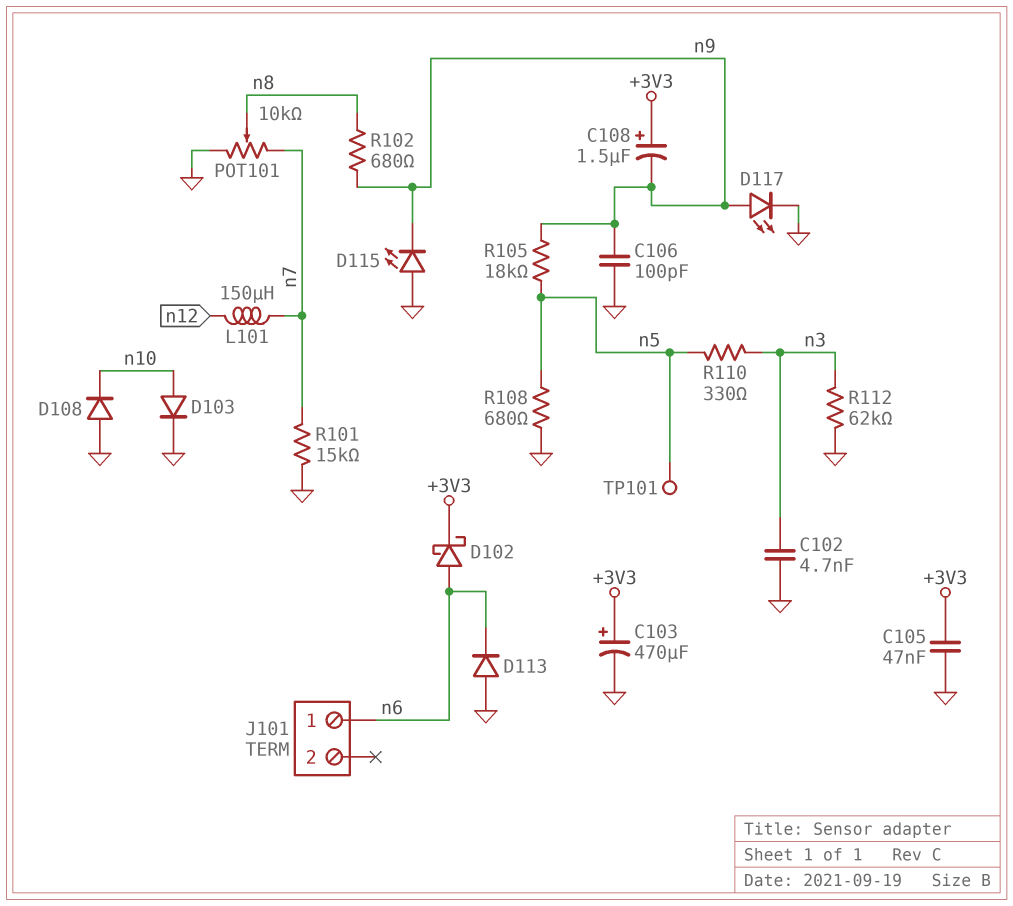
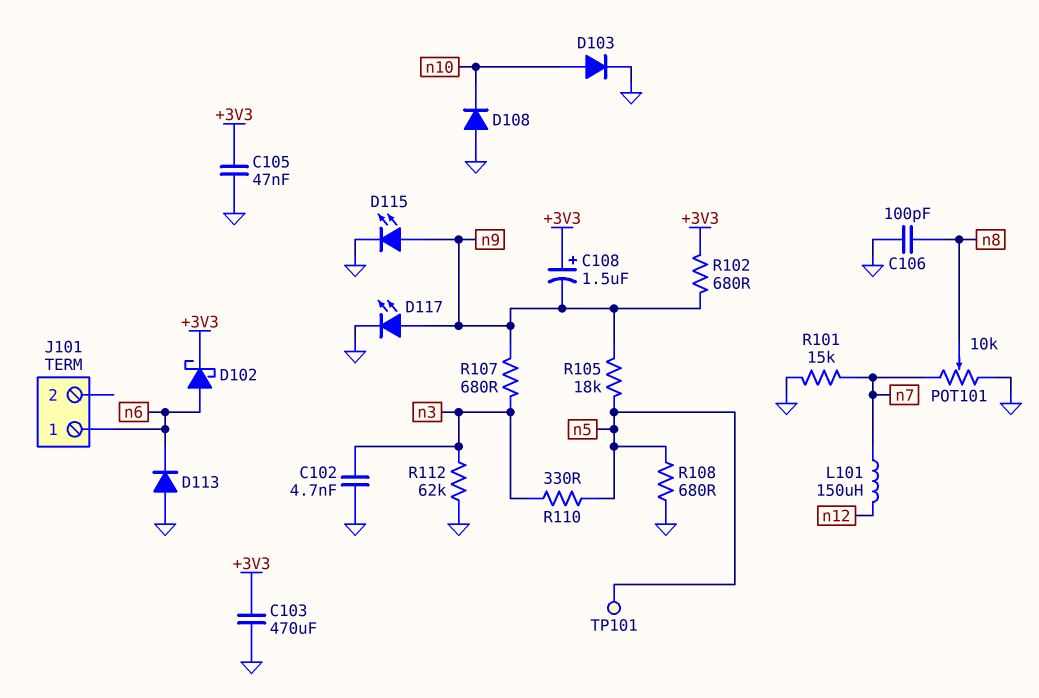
C103: 470uF (plus +3V3, minus GND) -> 470uF (+3V3, GND)
C106: 100pF (GND, n9) -> 100pF (GND, n8)
D115: LED (A GND, K n9) -> LED (A n9, K GND)
R102: 680 (n8, n9) -> 680 (+3V3, n9)
R107: none -> 680 (n3, n9)

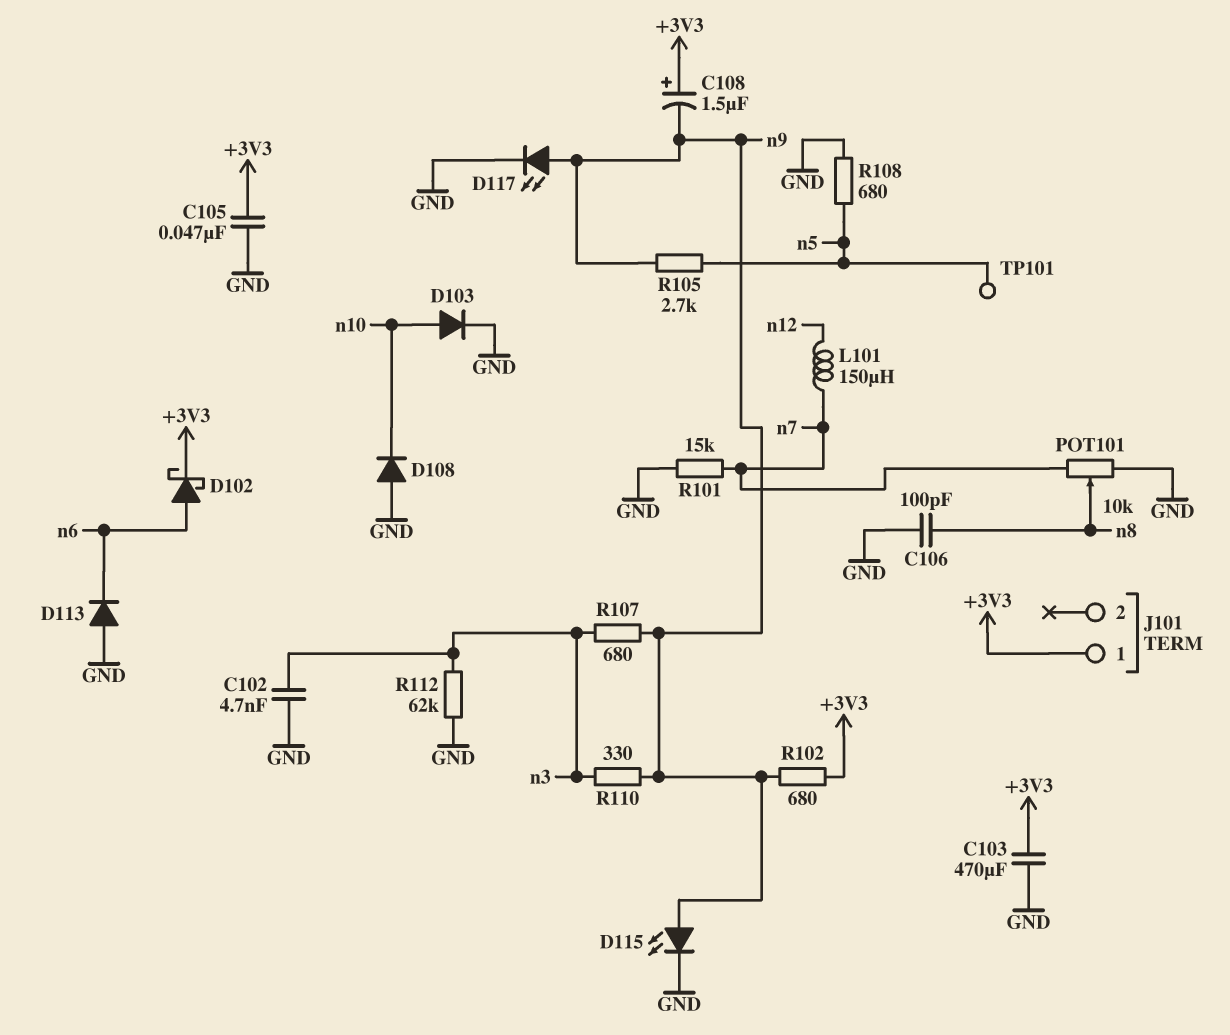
J101 pin 1: n6 -> +3V3
R105: 18k (n5, n9) -> 2.7k (n5, n9)
R110: 330 (n3, n5) -> 330 (n3, n9)

